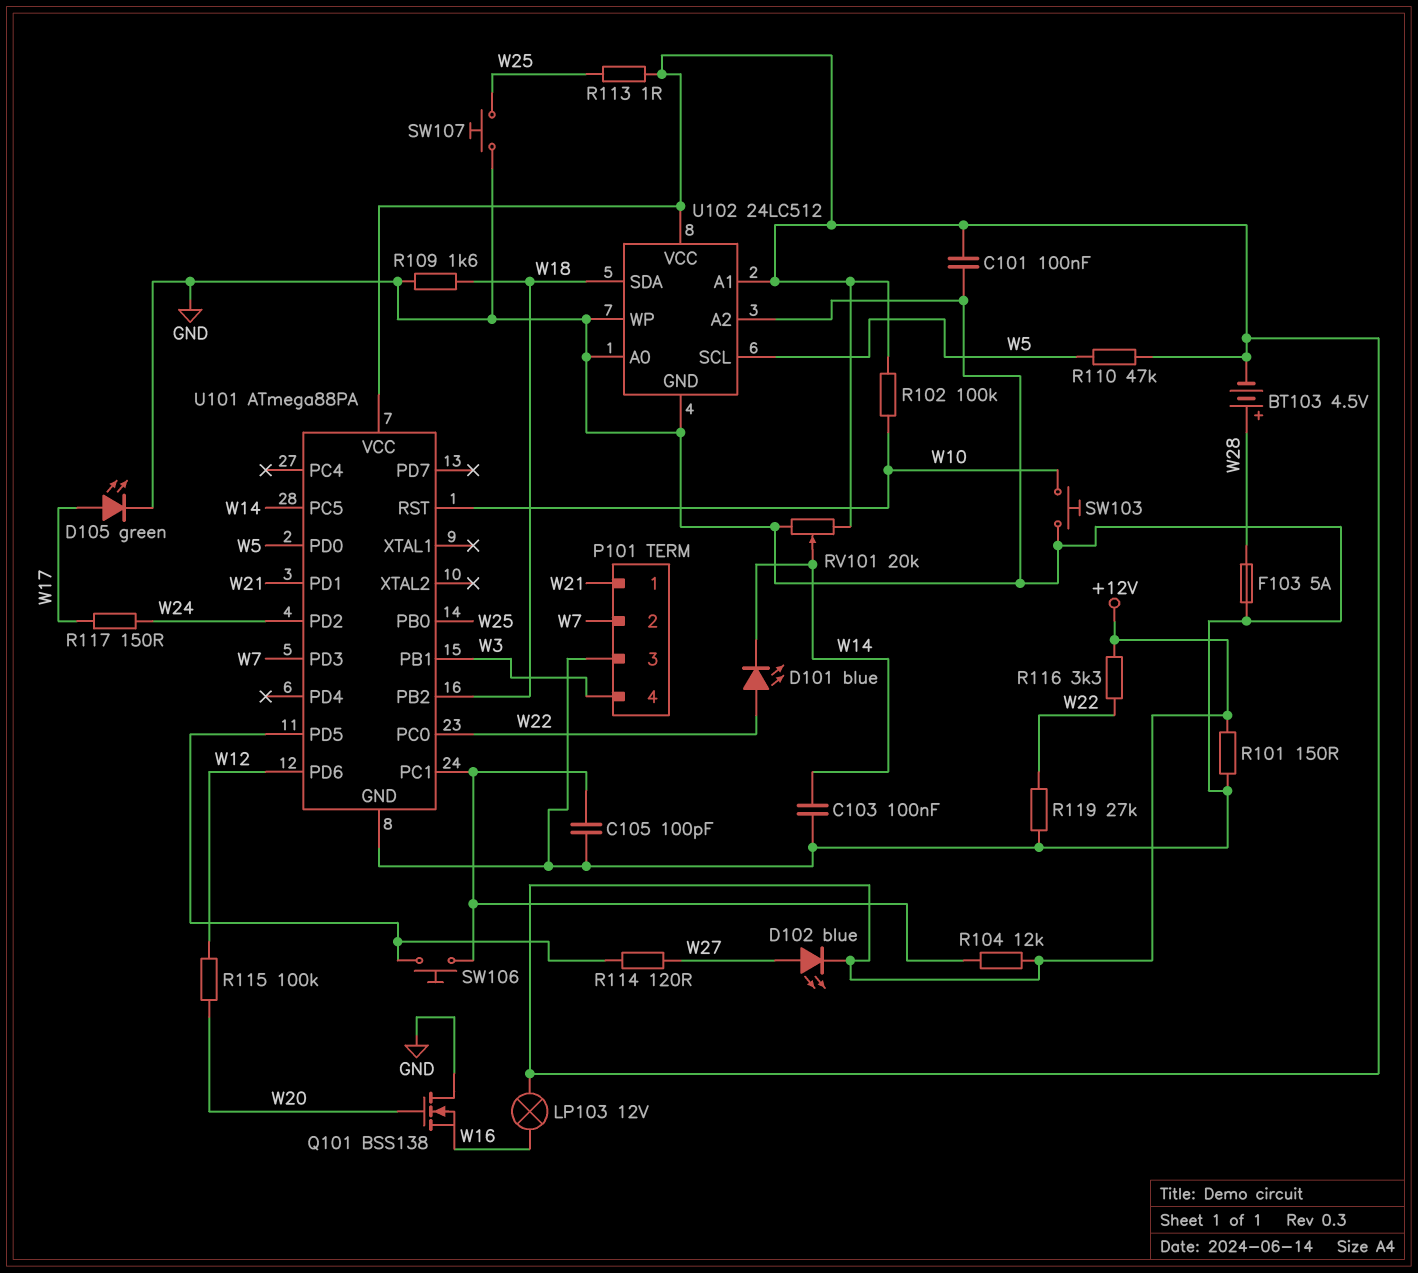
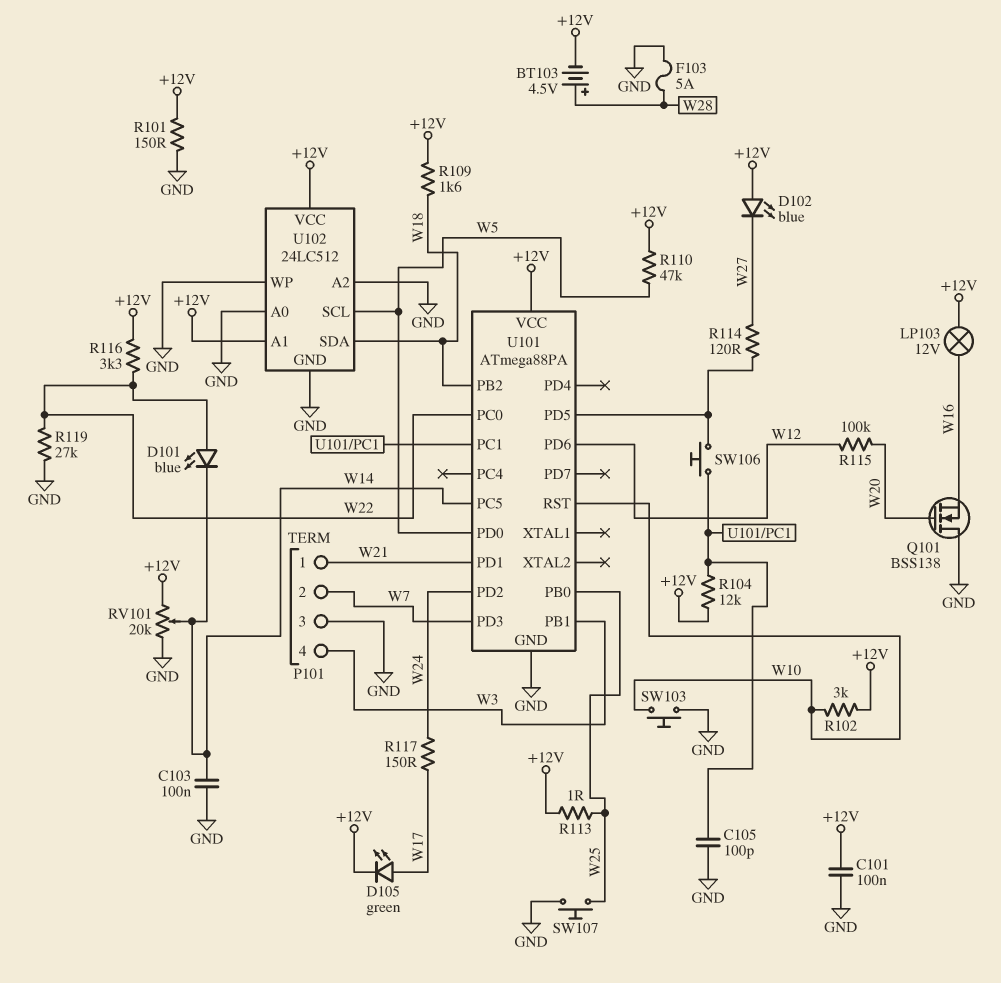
D102: LED blue (A W27, K +12V) -> LED blue (A +12V, K W27)
D105: LED green (A W17, K GND) -> LED green (A W17, K +12V)
R102: 100k (+12V, W10) -> 3k (+12V, W10)
R109: 1.6k (GND, W18) -> 1.6k (+12V, W18)

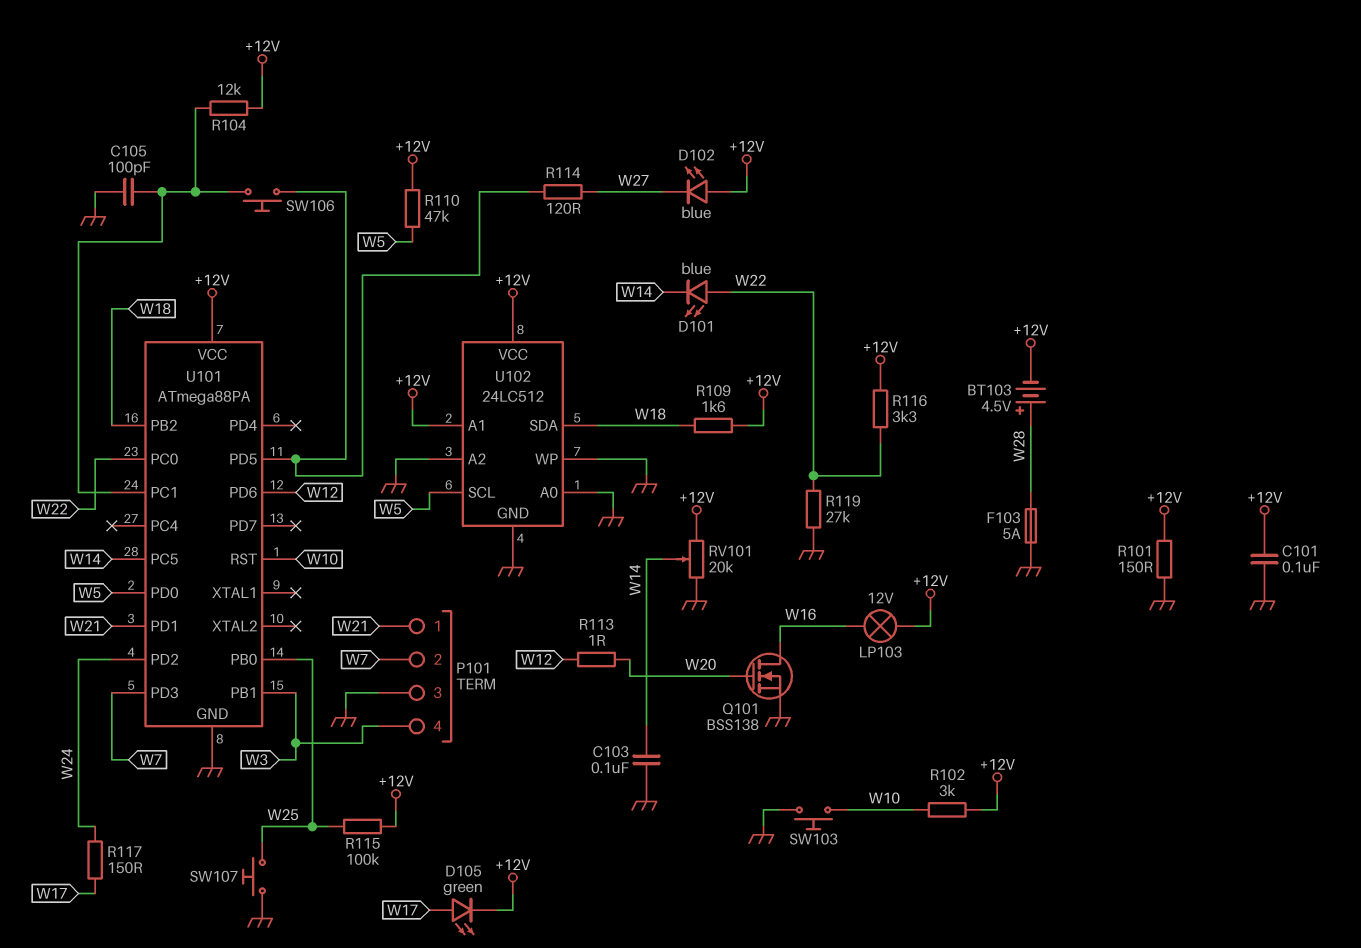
Q101: NMOS BSS138 (G W20, D GND, S W16) -> NMOS BSS138 (G W20, D W16, S GND)
R113: 1 (+12V, W25) -> 1 (W12, W20)
R115: 100k (W12, W20) -> 100k (+12V, W25)

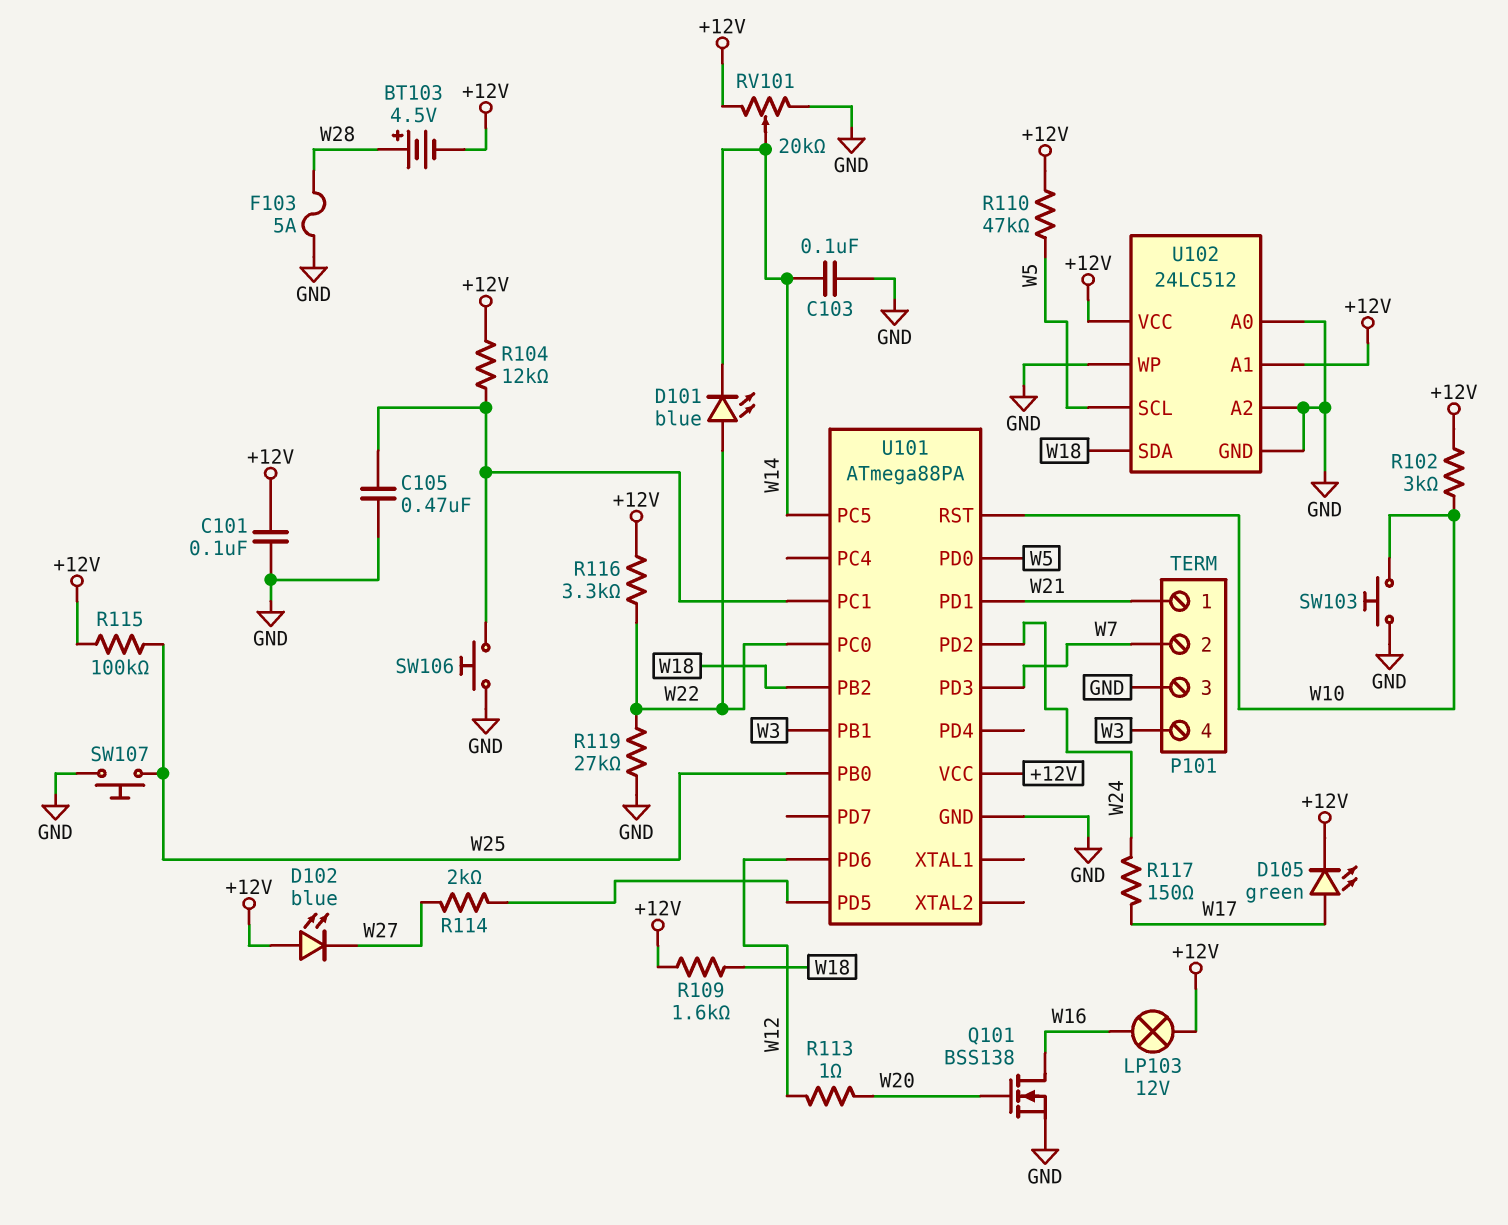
C105: 100pF (GND, U101/PC1) -> 470nF (GND, U101/PC1)
R101: 150 (+12V, GND) -> none
R114: 120 (U101/PD5, W27) -> 2k (U101/PD5, W27)
SW106: button (U101/PC1, U101/PD5) -> button (GND, U101/PC1)

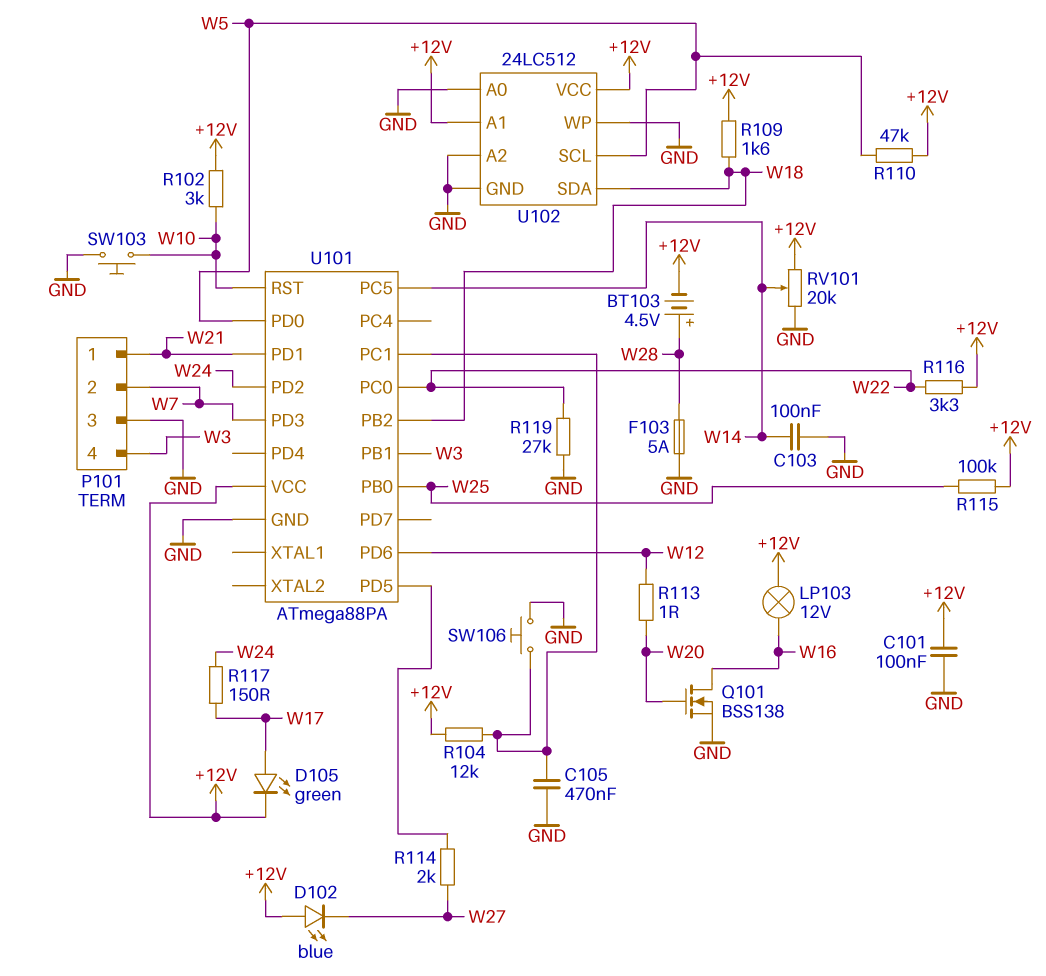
D101: LED blue (A W22, K W14) -> none
SW107: button (GND, W25) -> none

